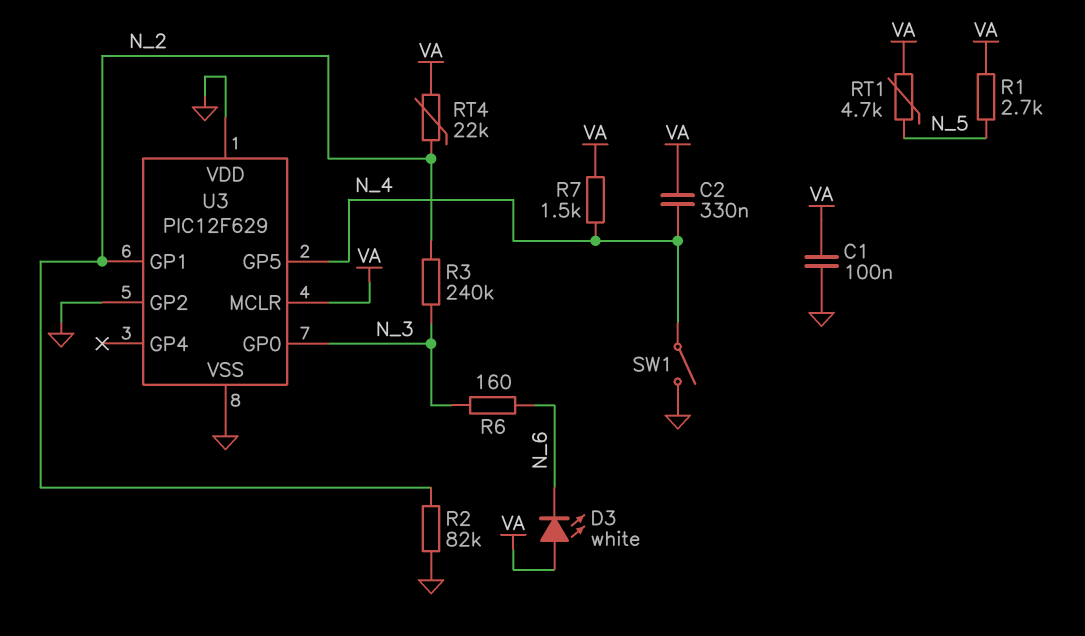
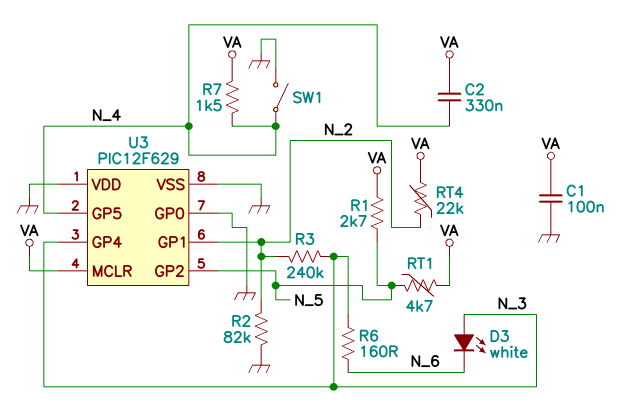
D3: LED white (A VA, K N_6) -> LED white (A N_3, K N_6)
U3 pin GP0: N_3 -> GND
U3 pin GP2: GND -> N_5
U3 pin GP4: none -> N_3

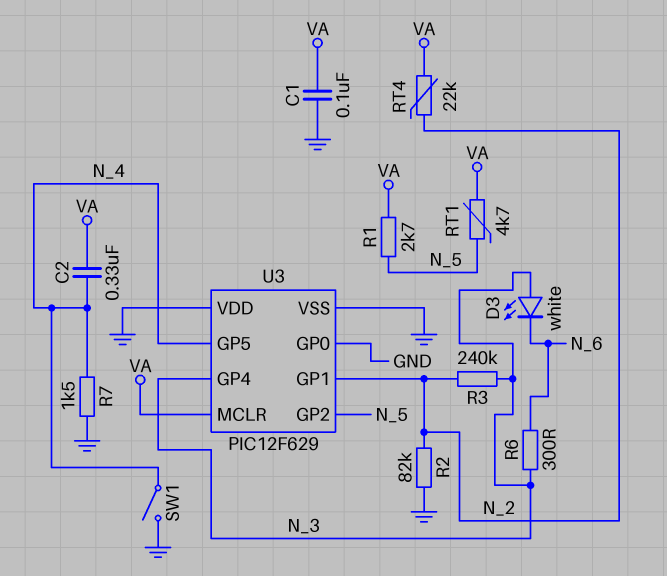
R6: 160 (N_3, N_6) -> 300 (N_3, N_6)
R7: 1.5k (N_4, VA) -> 1.5k (GND, N_4)

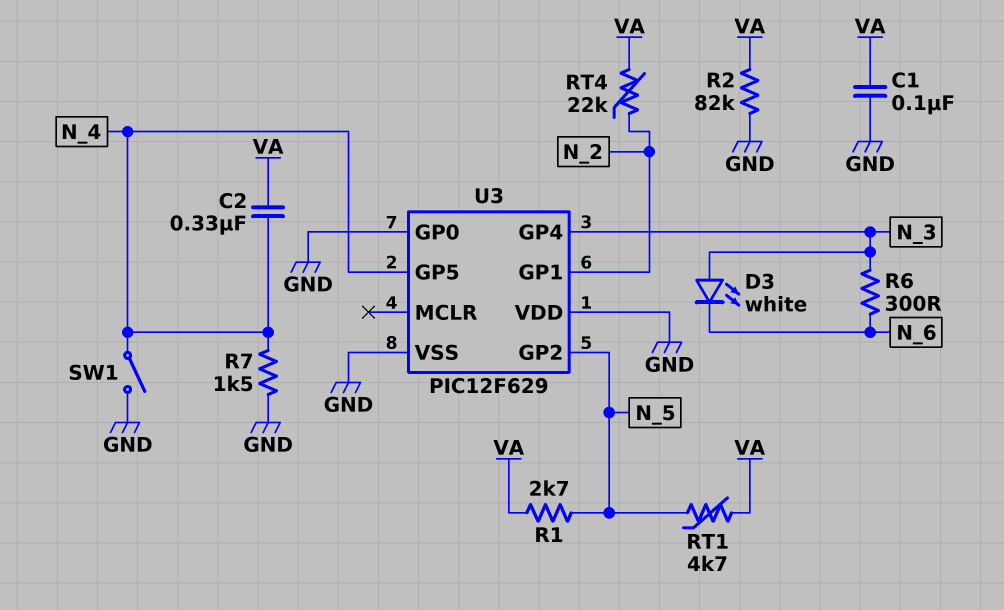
R2: 82k (GND, N_2) -> 82k (GND, VA)
R3: 240k (N_2, N_3) -> none
U3 pin MCLR: VA -> none

